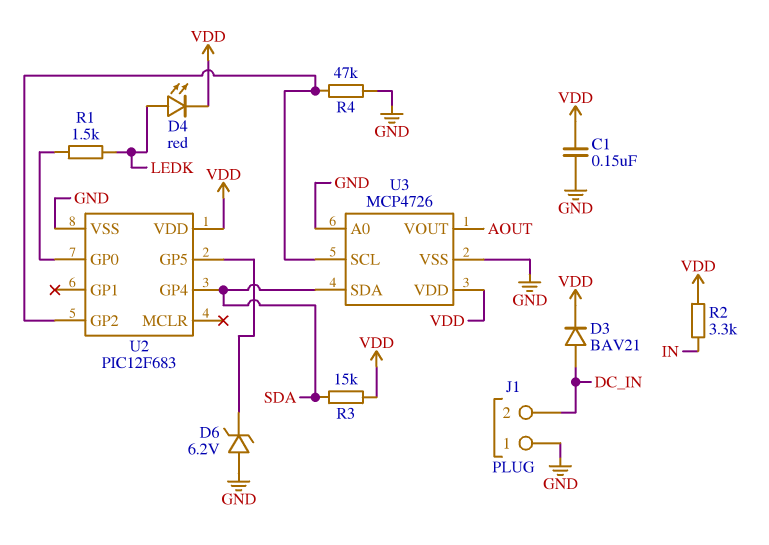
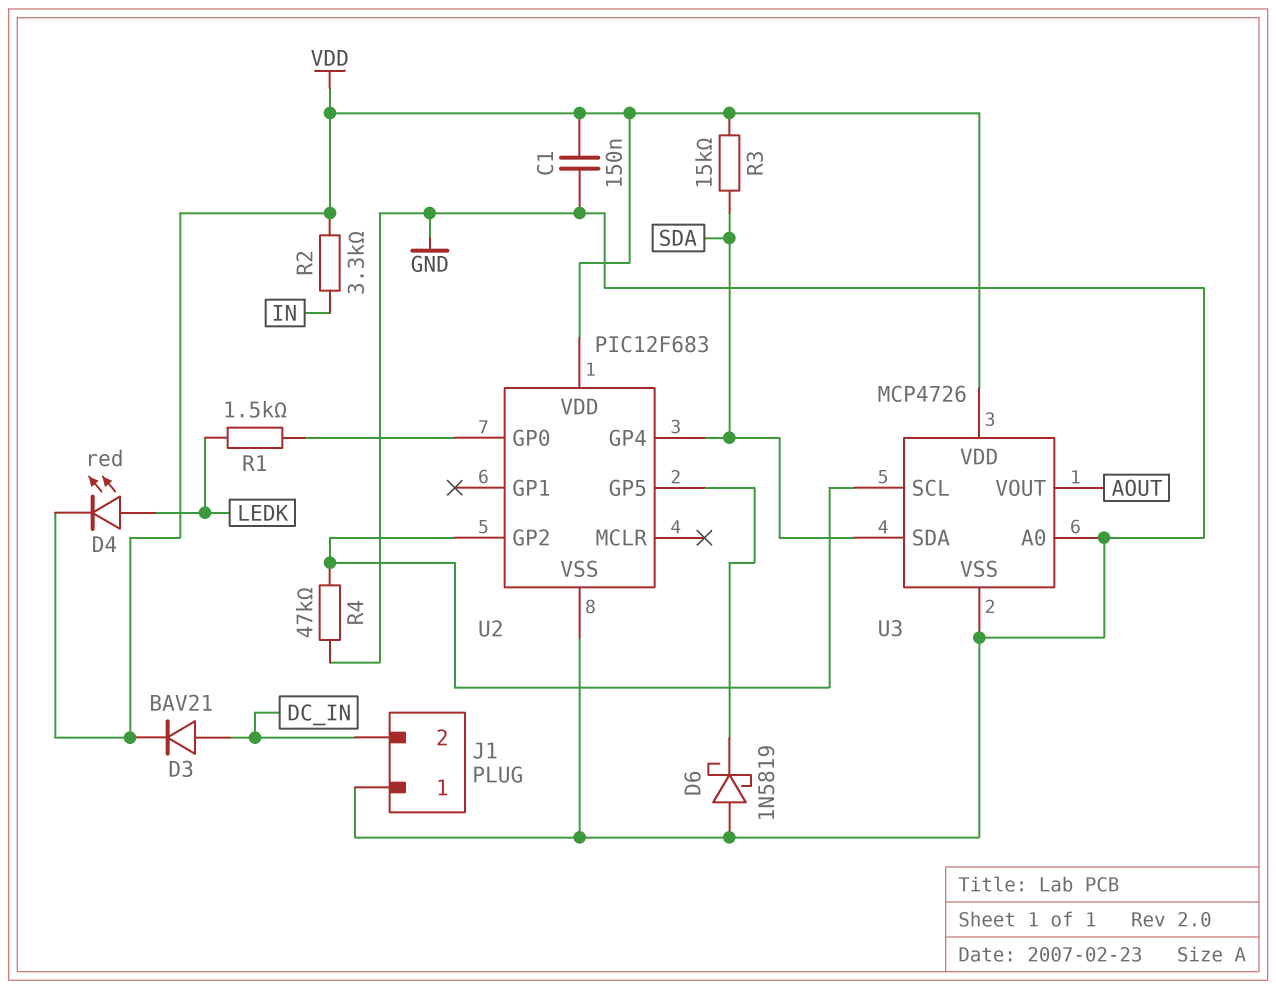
D6: zener 6.2V (A GND, K U2/GP5) -> schottky 1N5819 (A GND, K U2/GP5)

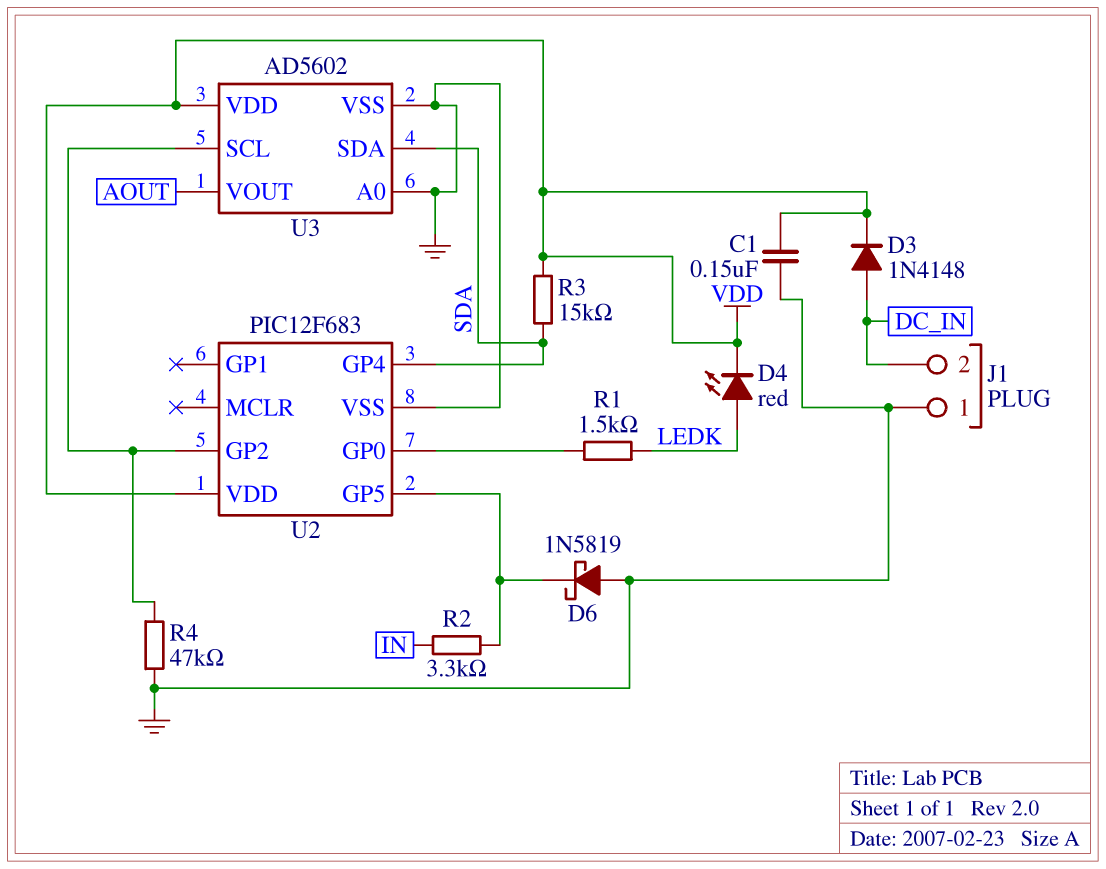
D3: diode BAV21 (A DC_IN, K VDD) -> diode 1N4148 (A DC_IN, K VDD)
R2: 3.3k (IN, VDD) -> 3.3k (IN, U2/GP5)
U3: MCP4726 -> AD5602

